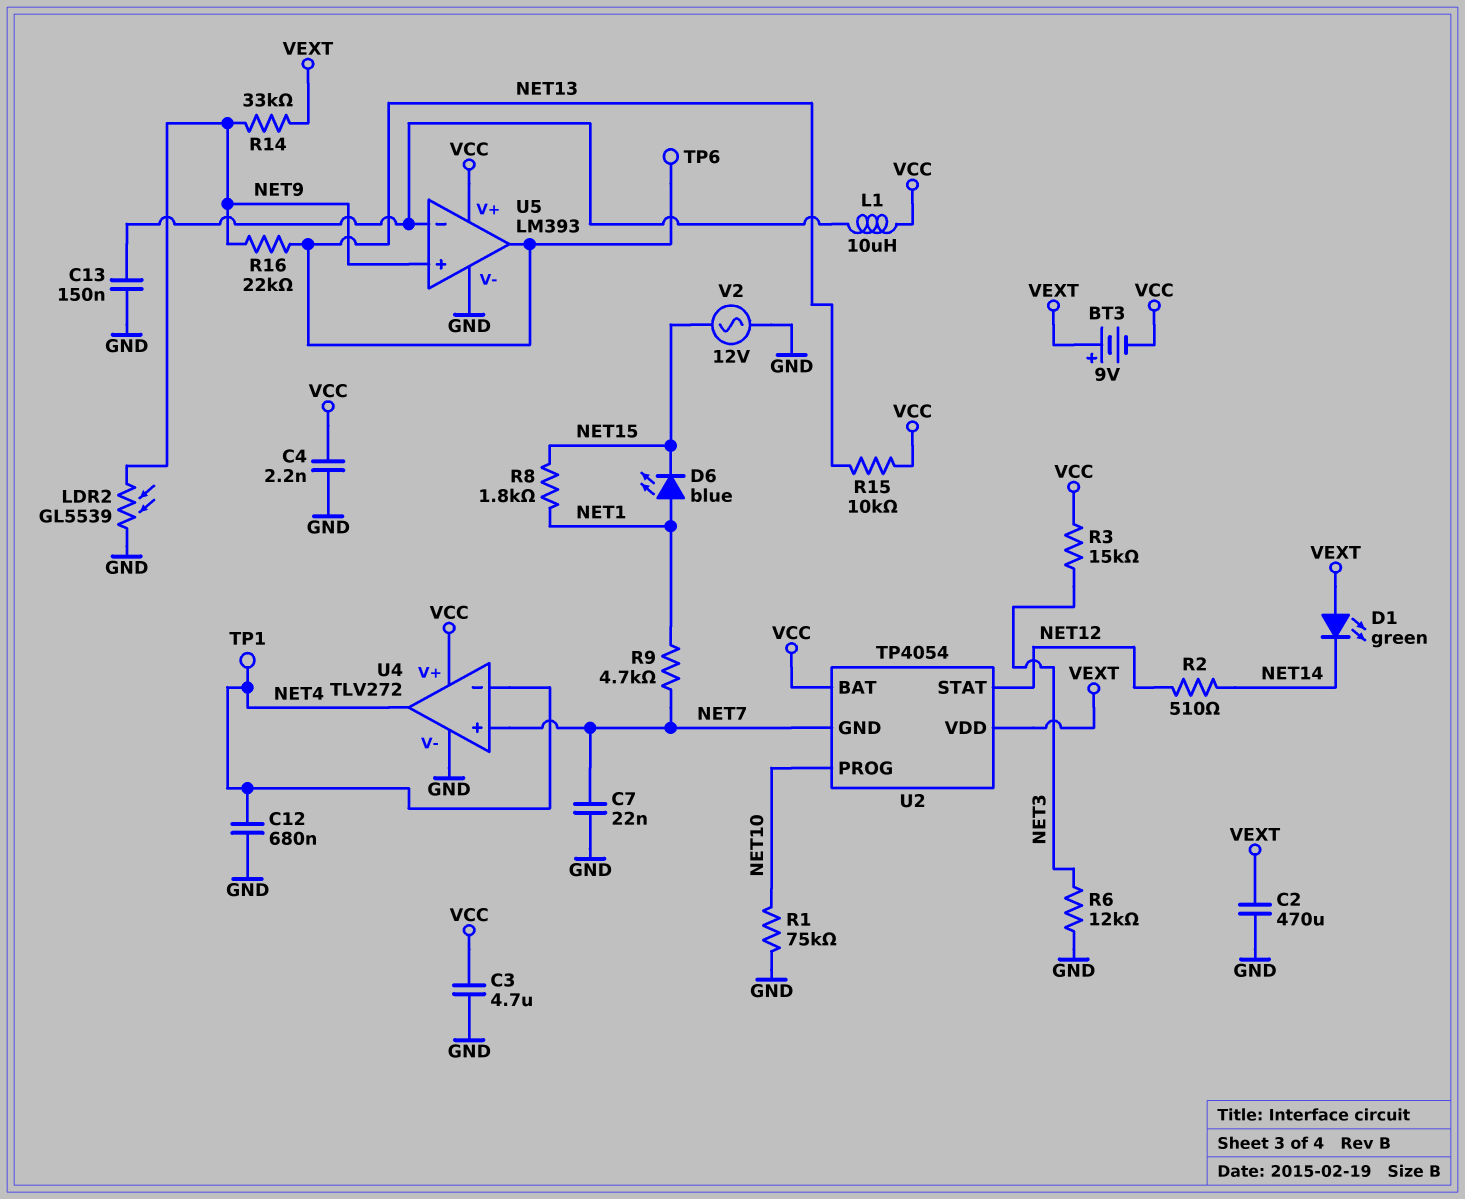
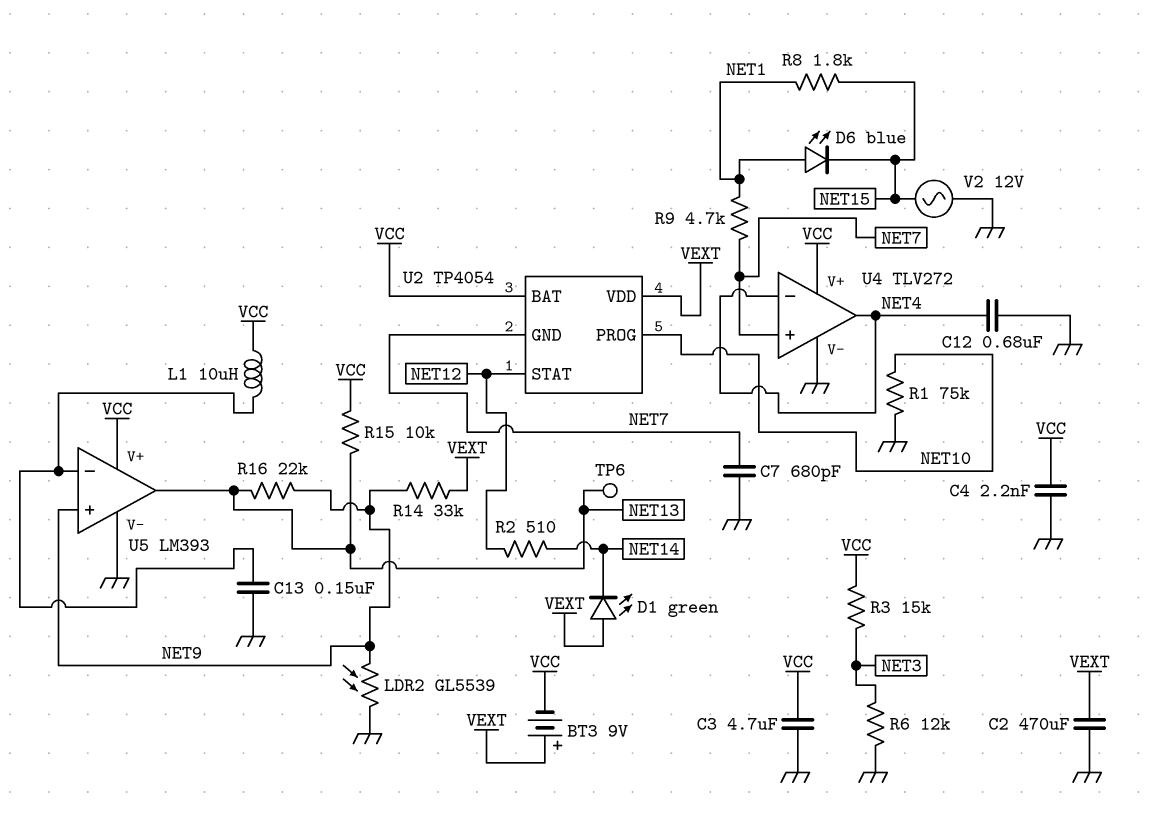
C7: 22nF (GND, NET7) -> 680pF (GND, NET7)
TP1: test point (NET4) -> none

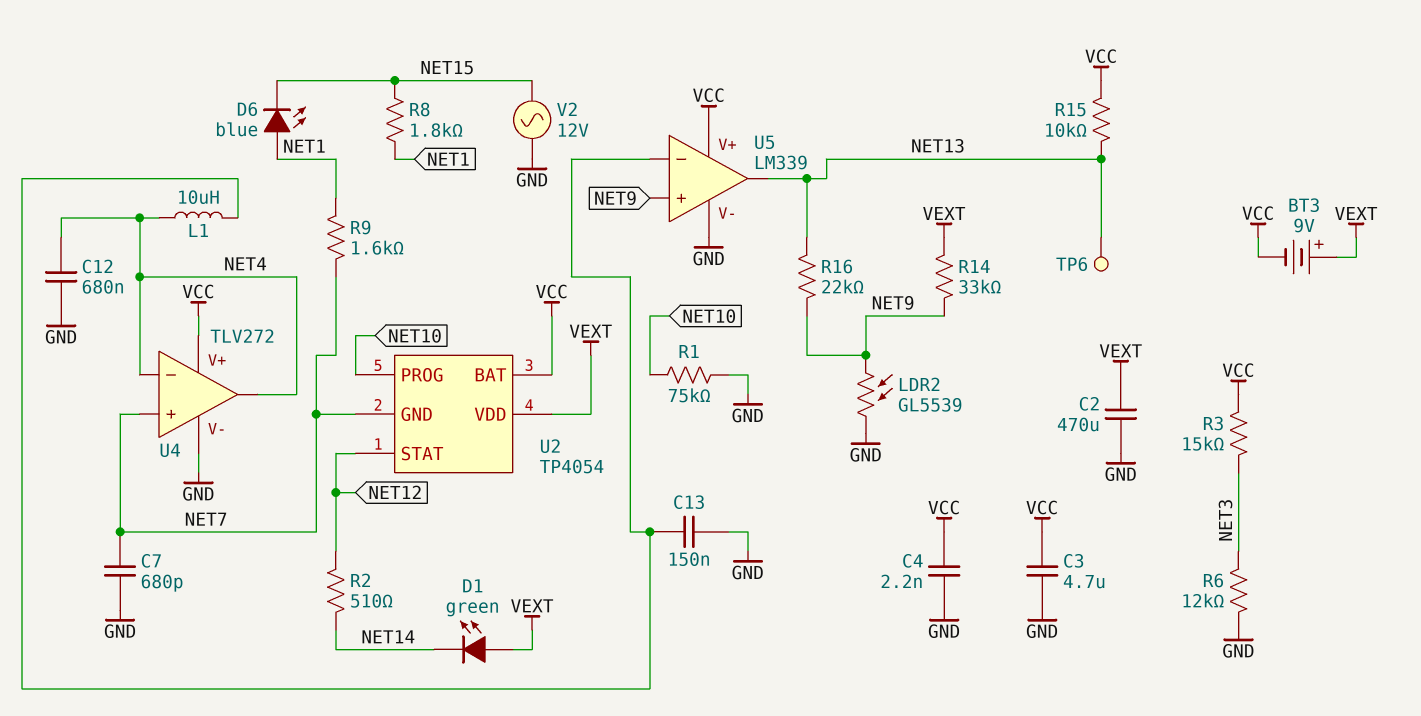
L1: 10uH (U5/in-, VCC) -> 10uH (NET4, U5/in-)
R9: 4.7k (NET1, NET7) -> 1.6k (NET1, NET7)
U5: LM393 -> LM339

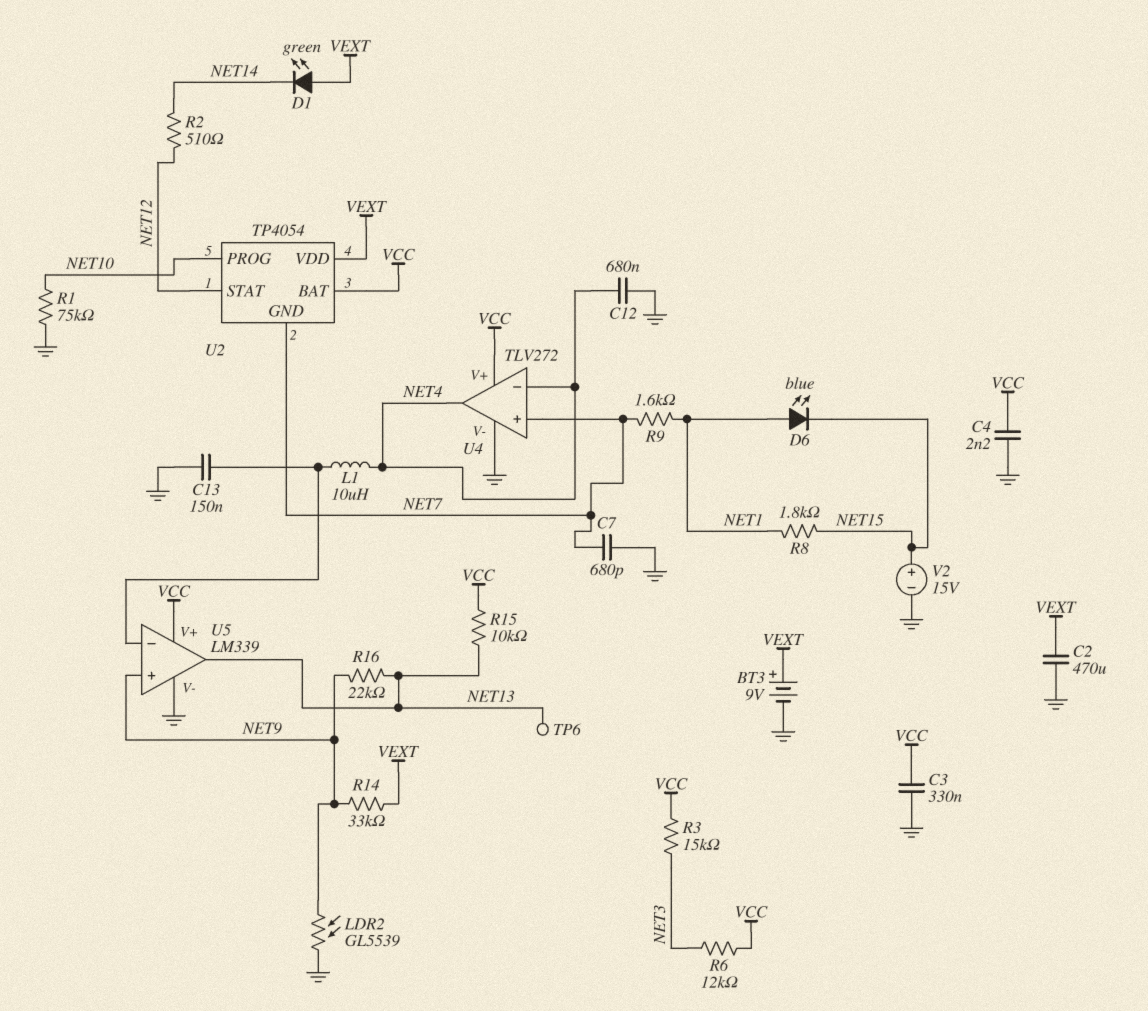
BT3: 9V (plus VEXT, minus VCC) -> 9V (plus VEXT, minus GND)
C3: 4.7uF (GND, VCC) -> 330nF (GND, VCC)
R6: 12k (GND, NET3) -> 12k (NET3, VCC)
V2: AC 12V (GND, NET15) -> 15V (plus NET15, minus GND)

